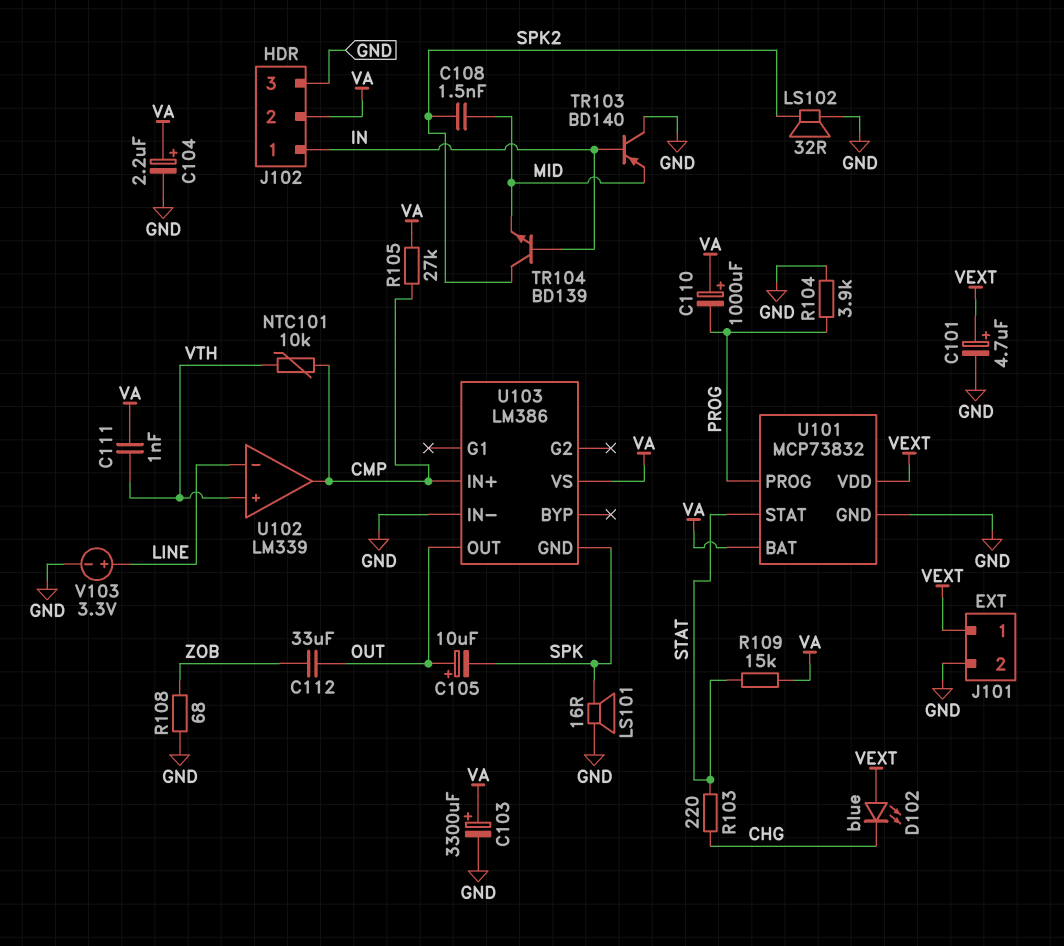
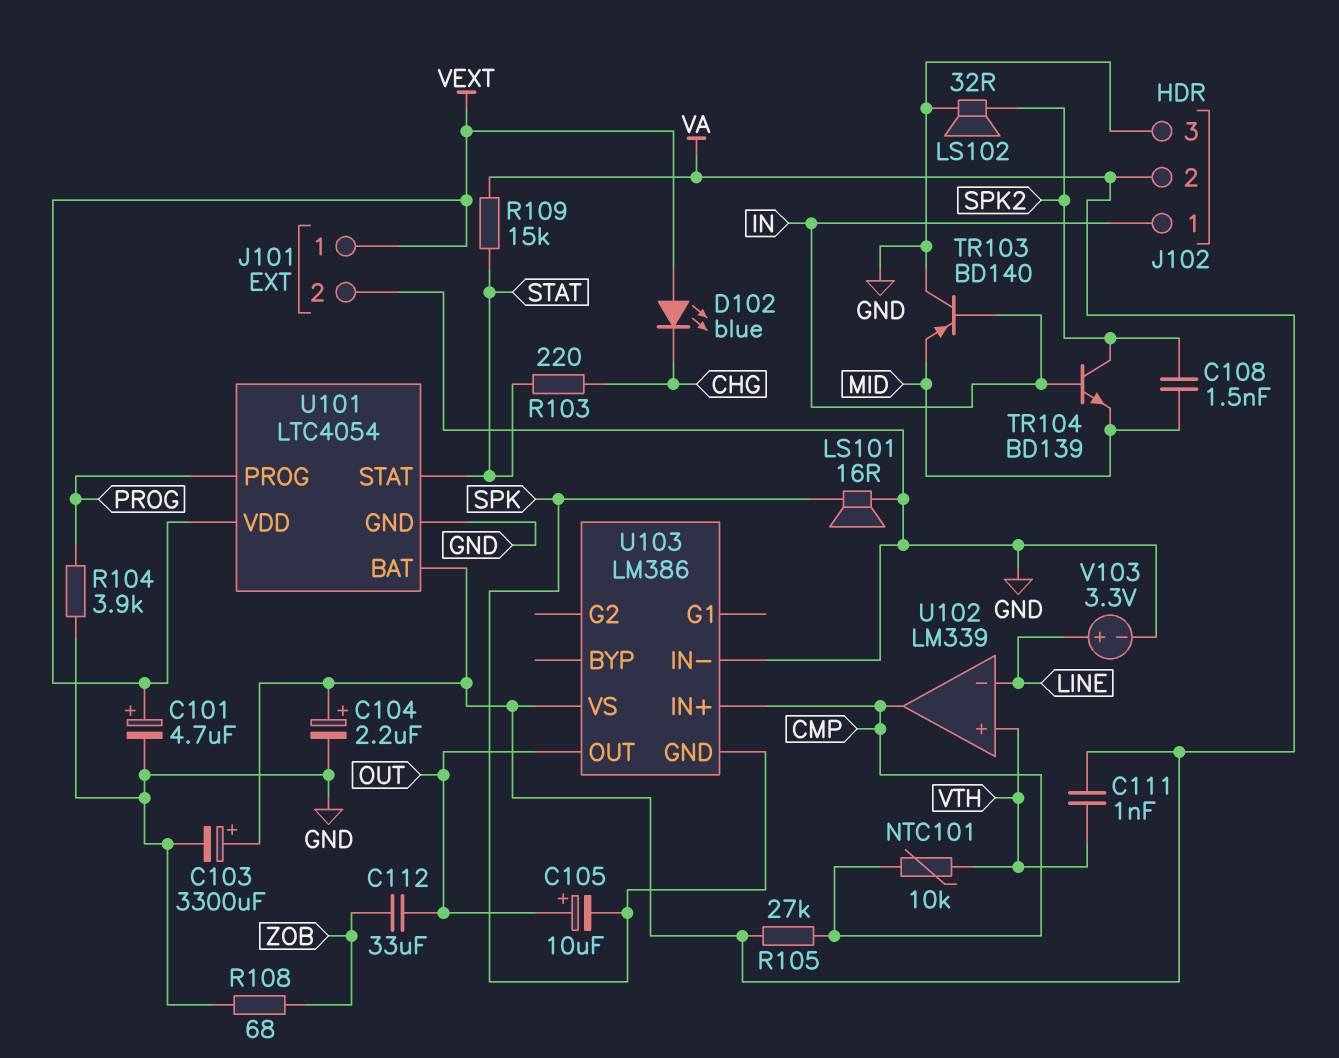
C110: 1000uF (plus VA, minus PROG) -> none
U101: MCP73832 -> LTC4054

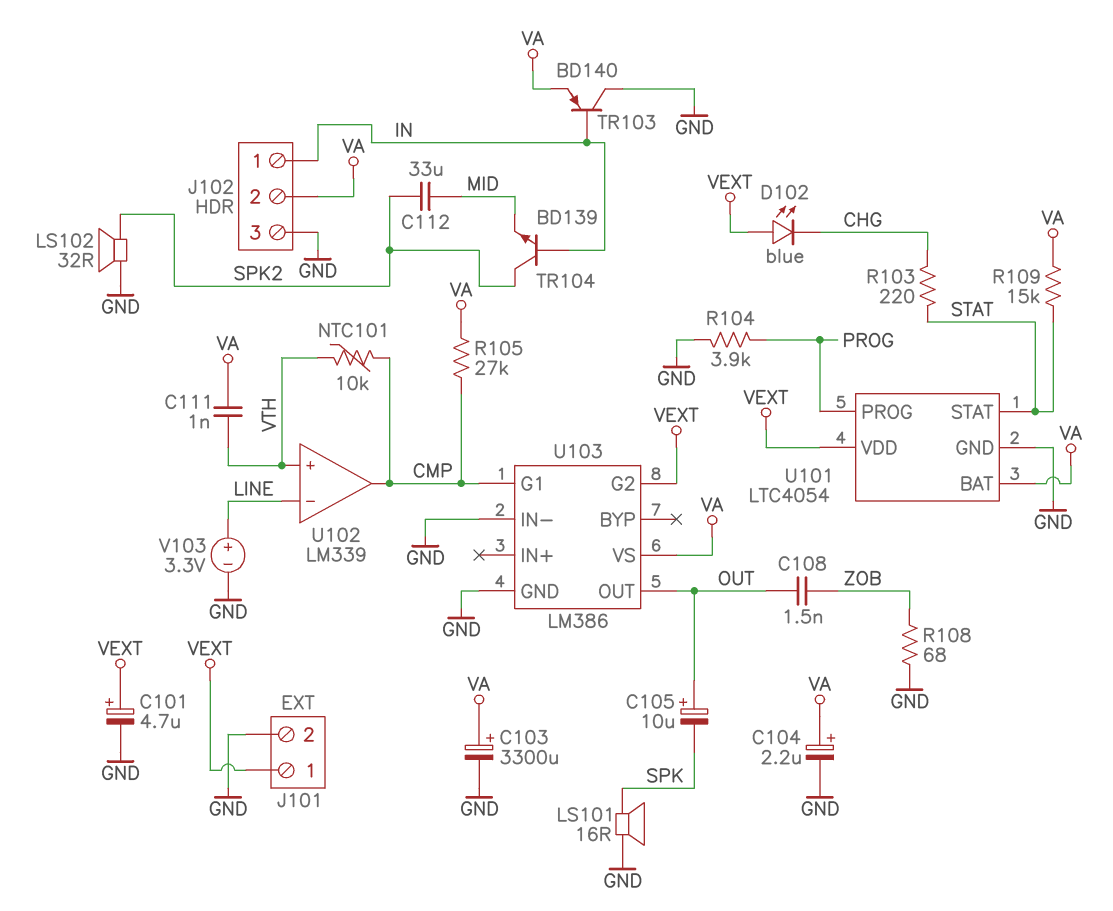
C108: 1.5nF (MID, SPK2) -> 1.5nF (OUT, ZOB)
C112: 33uF (OUT, ZOB) -> 33uF (MID, SPK2)
TR103: PNP BD140 (B IN, C GND, E MID) -> PNP BD140 (B IN, C GND, E VA)
U103 pin G1: none -> CMP
U103 pin G2: none -> VEXT
U103 pin GND: SPK -> GND
U103 pin IN+: CMP -> none

